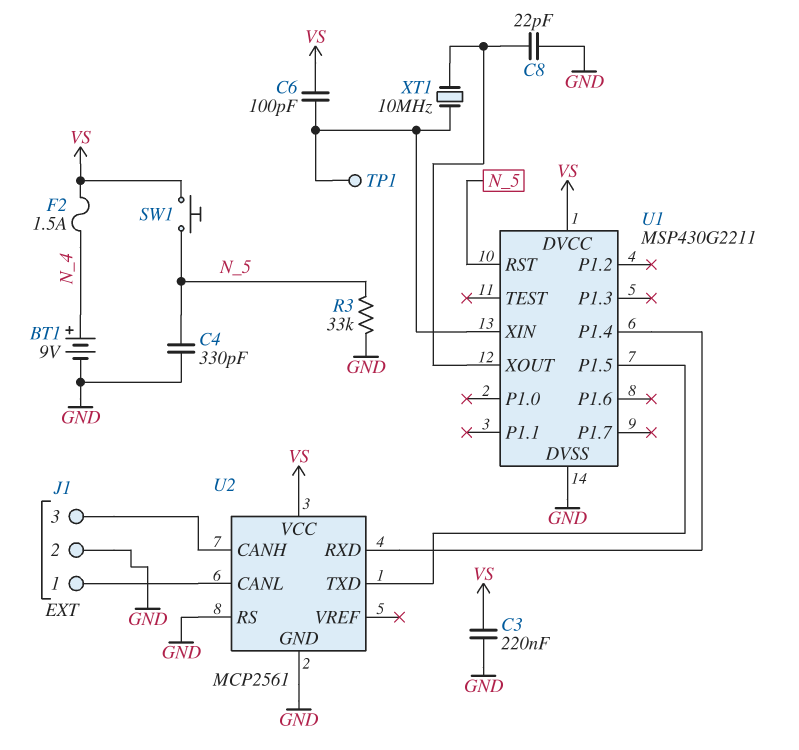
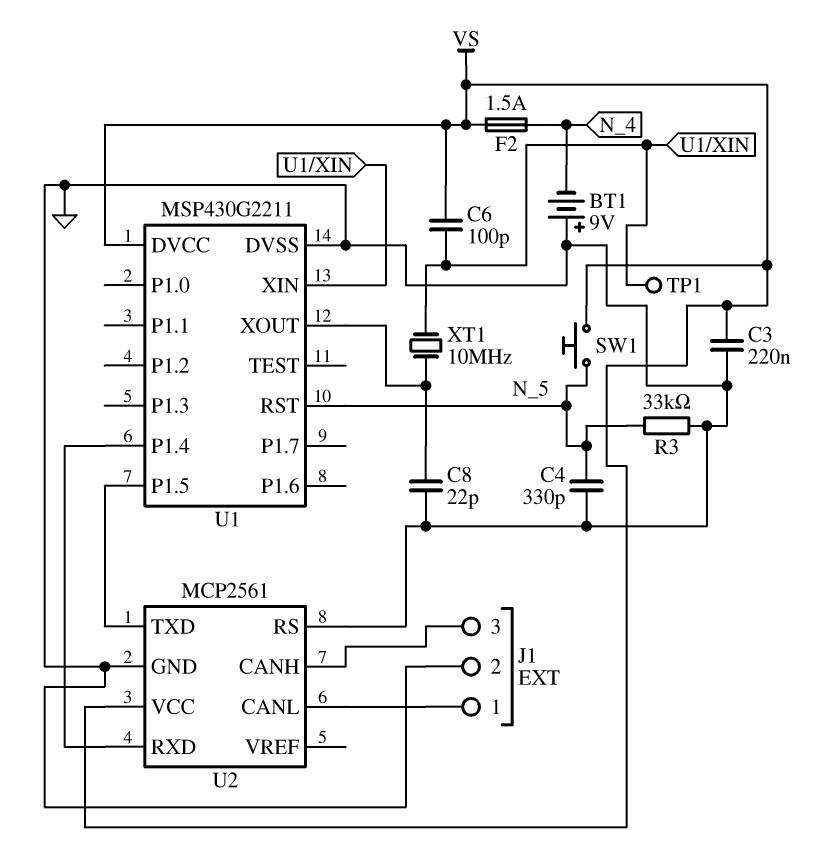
BT1: 9V (plus N_4, minus GND) -> 9V (plus GND, minus N_4)

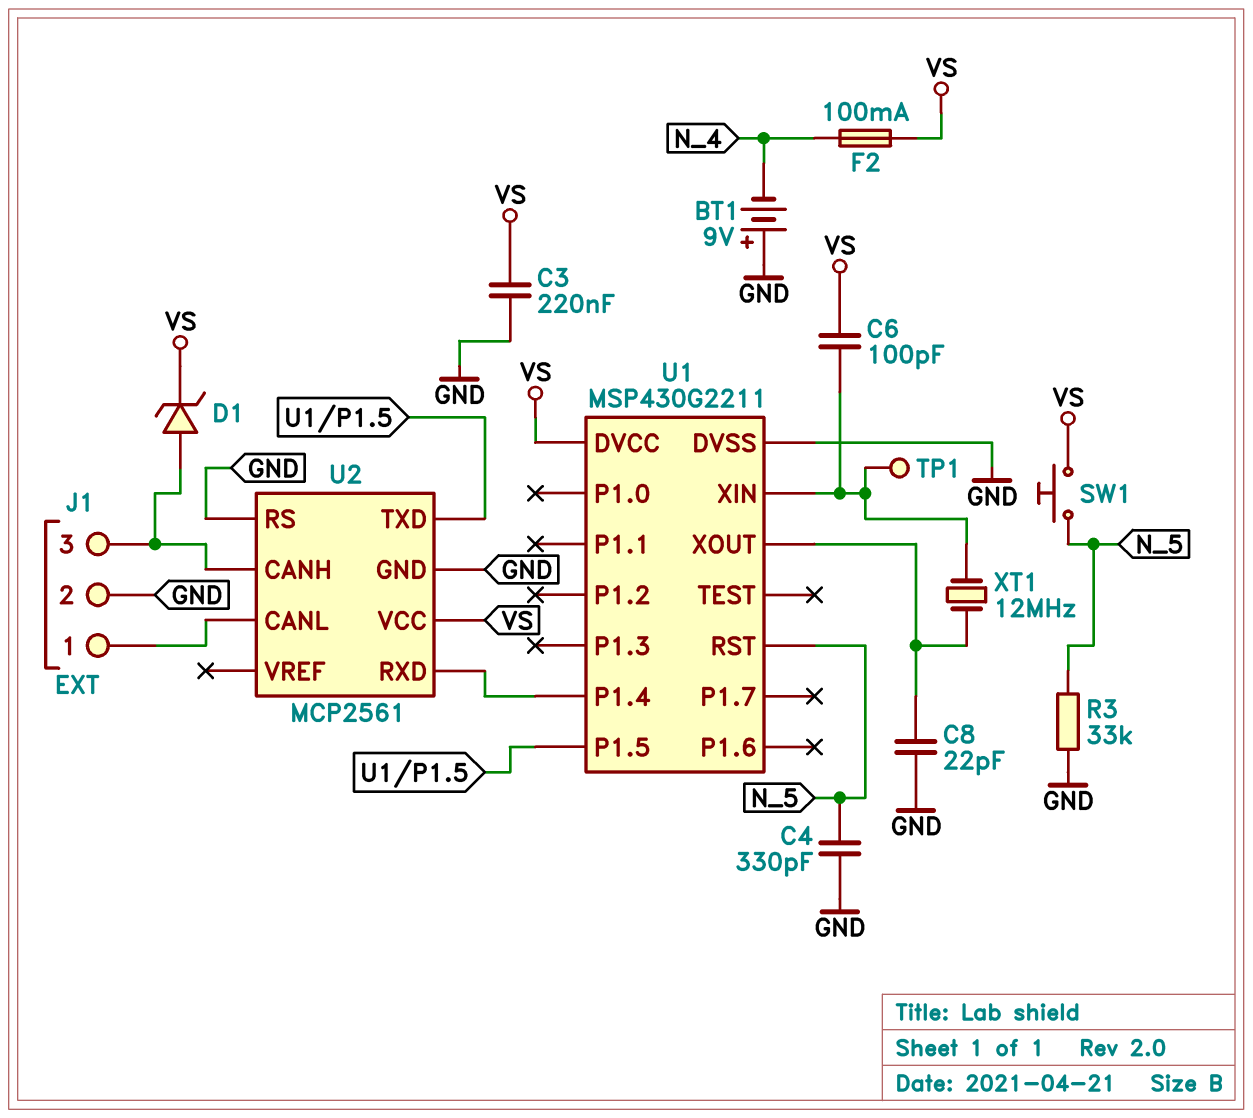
D1: none -> zener (A J1/3, K VS)
F2: 1.5A (N_4, VS) -> 100mA (N_4, VS)
XT1: 10MHz (U1/XIN, U1/XOUT) -> 12MHz (U1/XIN, U1/XOUT)

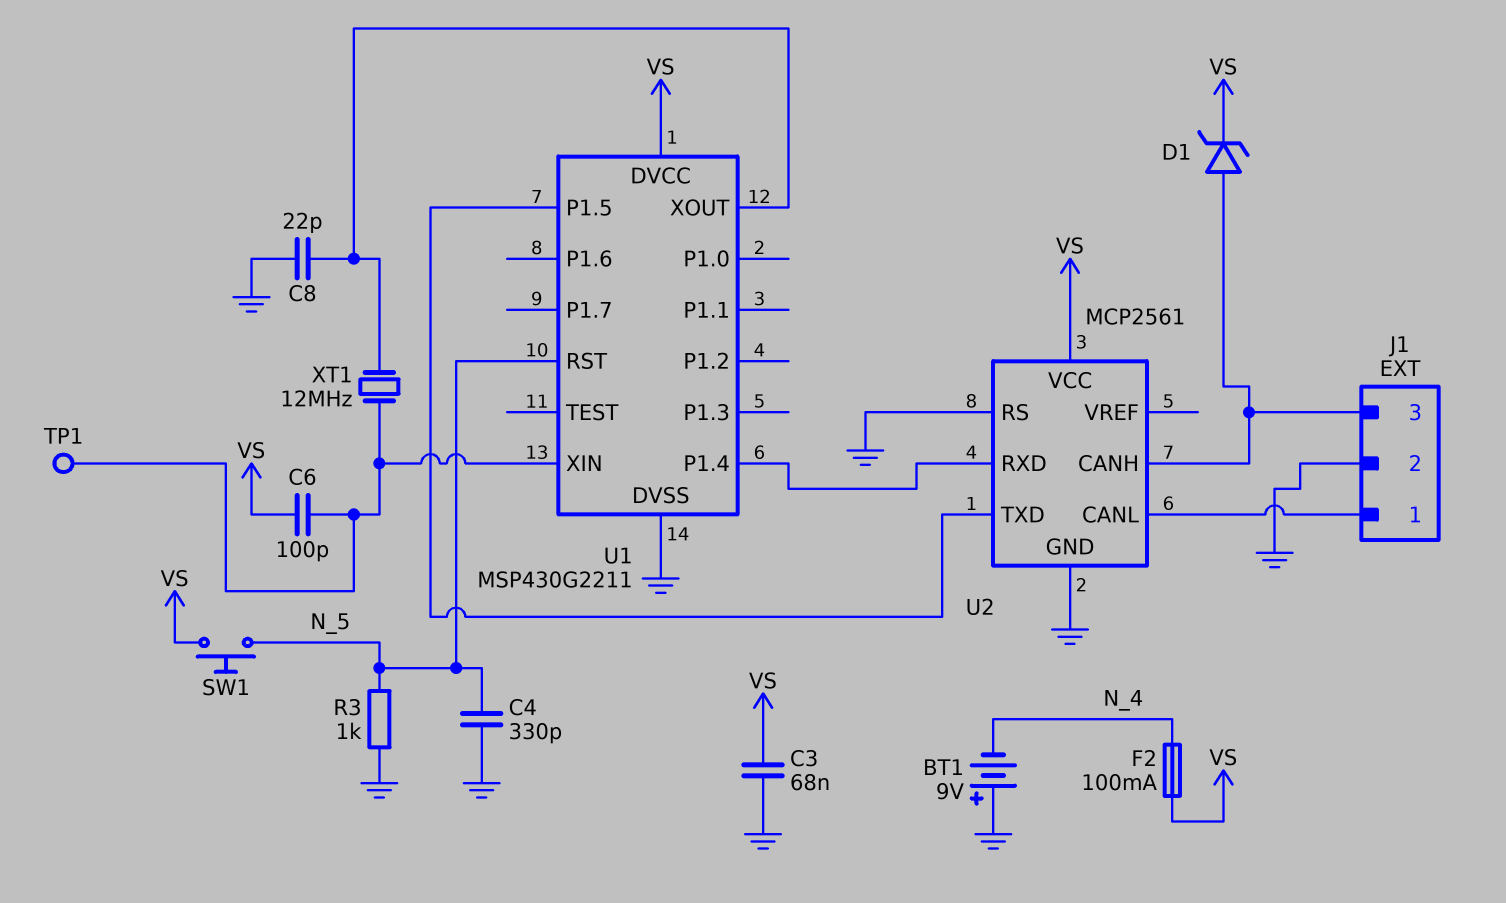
C3: 220nF (GND, VS) -> 68nF (GND, VS)
R3: 33k (GND, N_5) -> 1k (GND, N_5)

